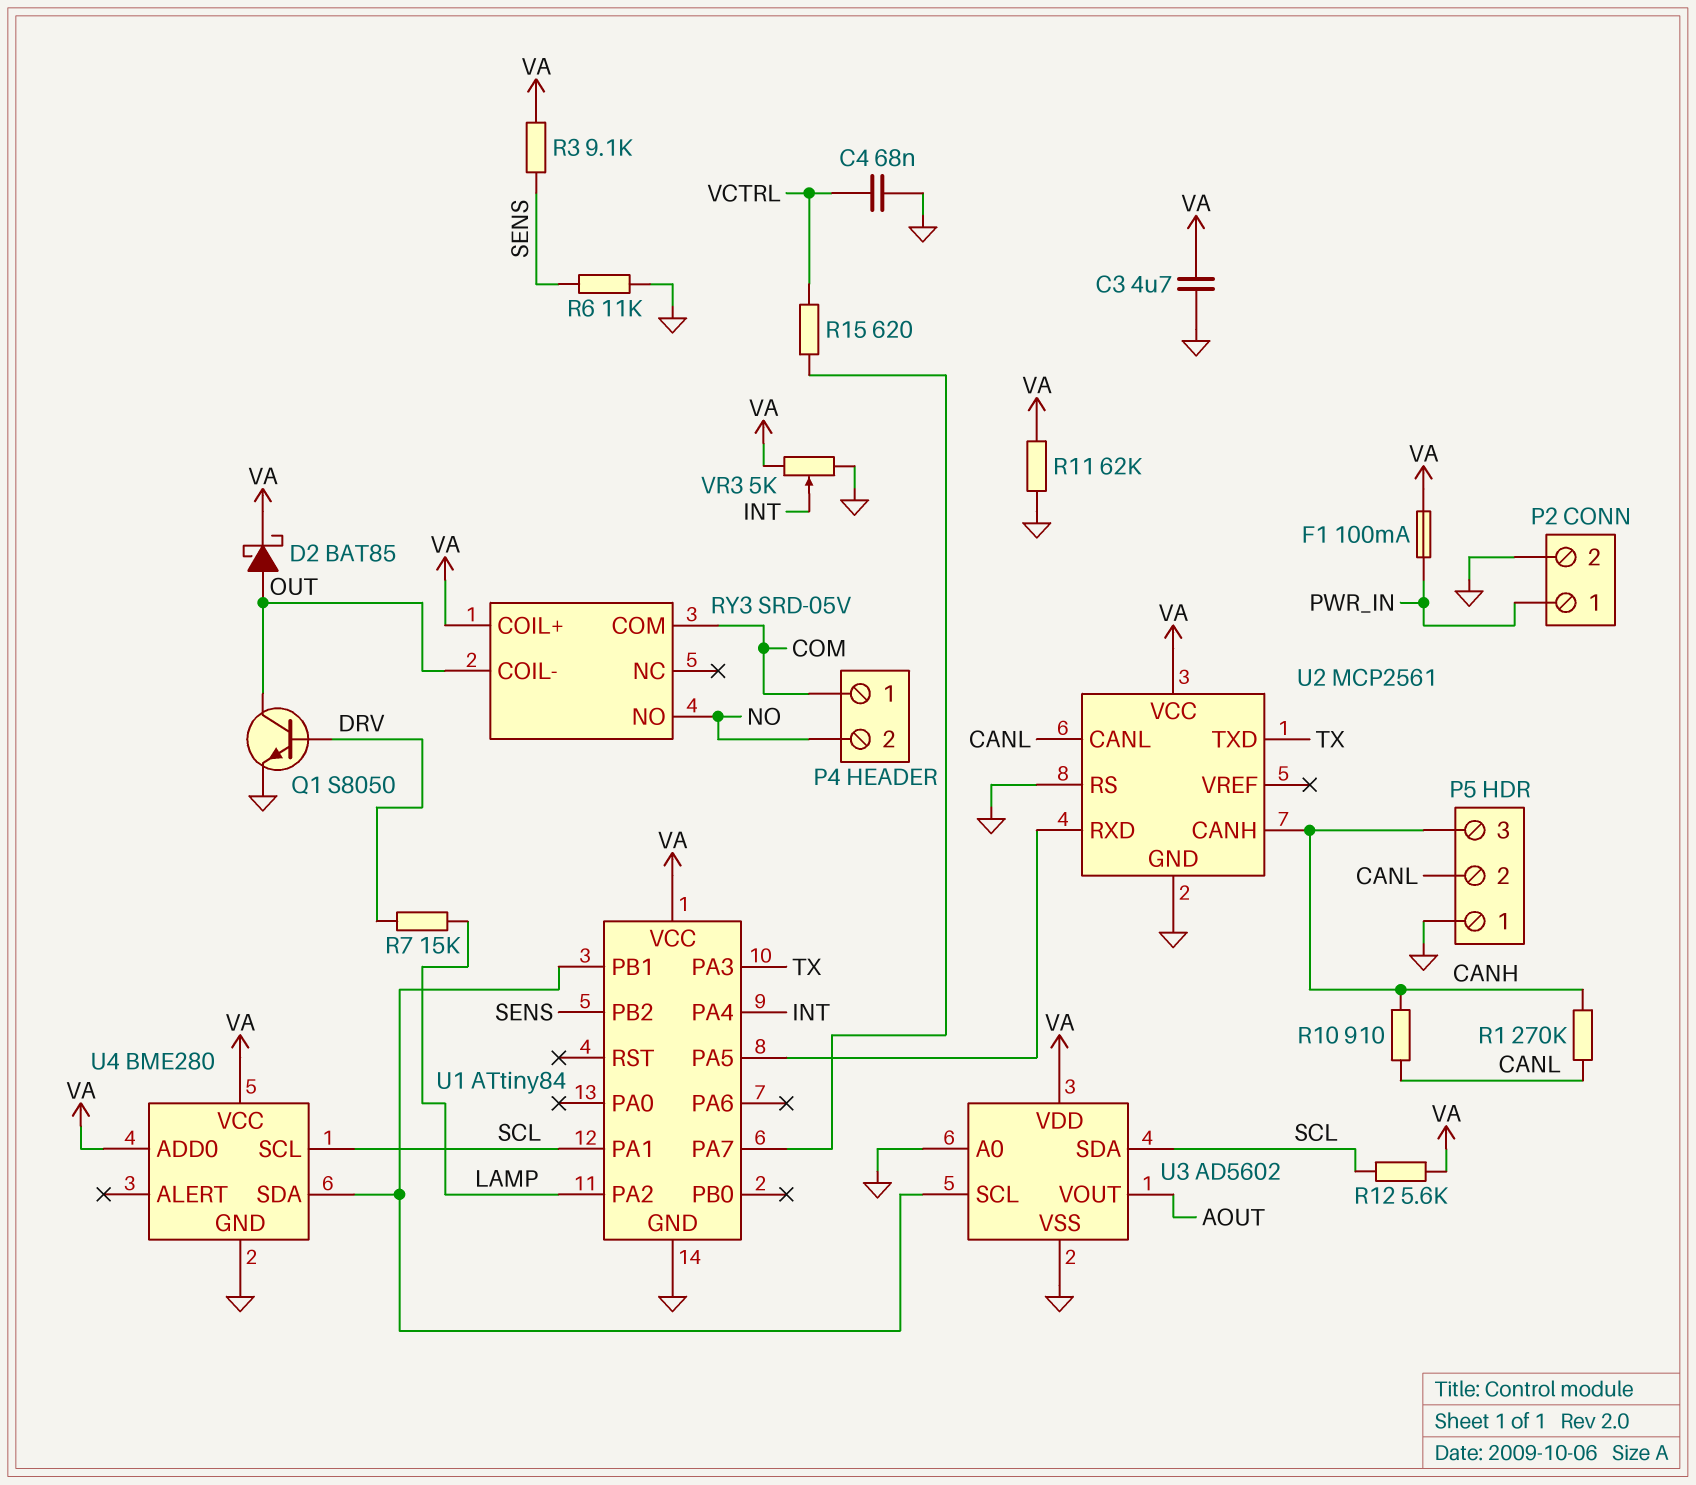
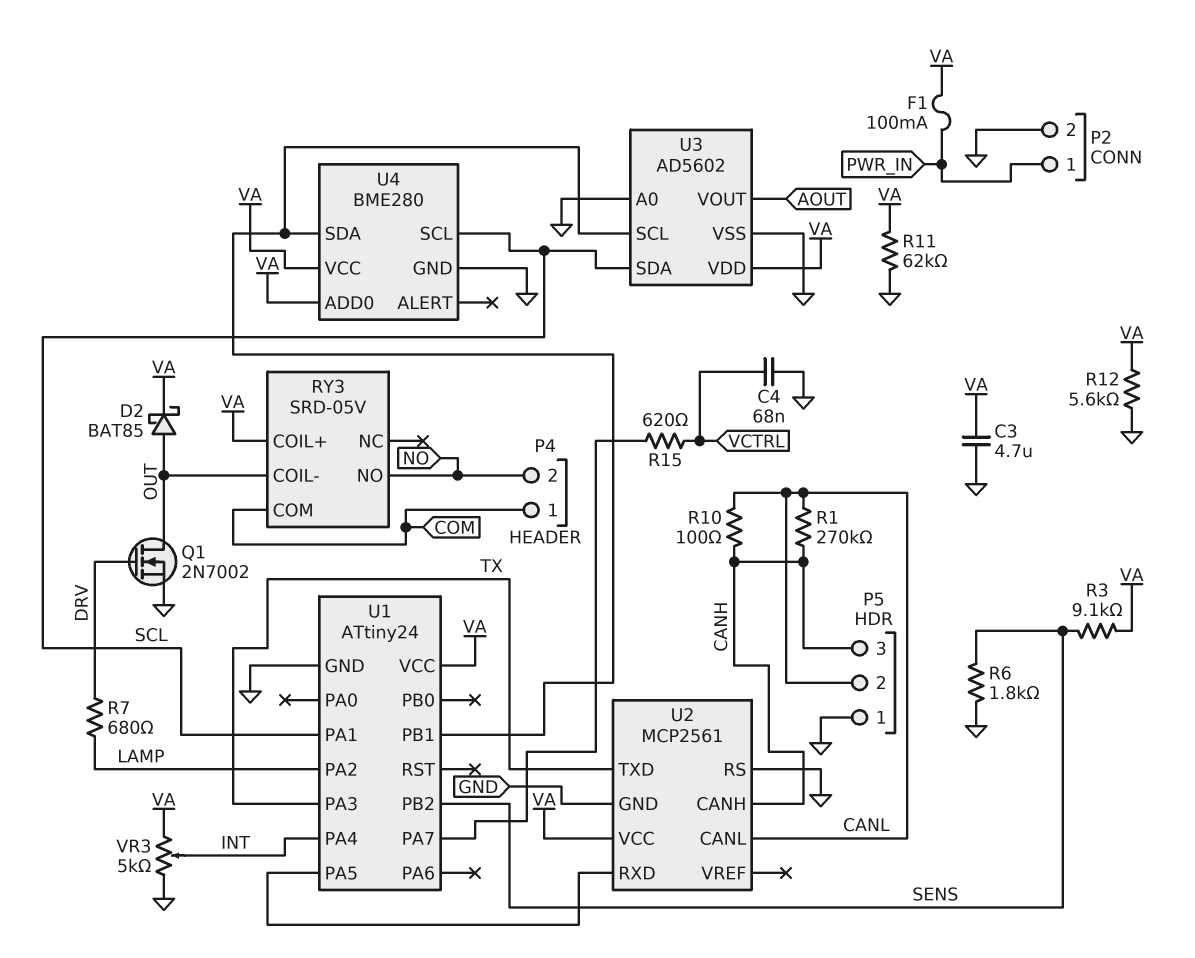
Q1: NPN S8050 (B DRV, C OUT, E GND) -> NMOS 2N7002 (G DRV, D OUT, S GND)
R6: 11k (GND, SENS) -> 1.8k (GND, SENS)
R7: 15k (DRV, LAMP) -> 680 (DRV, LAMP)
R10: 910 (CANH, CANL) -> 100 (CANH, CANL)
R12: 5.6k (SCL, VA) -> 5.6k (GND, VA)
U1: ATtiny84 -> ATtiny24

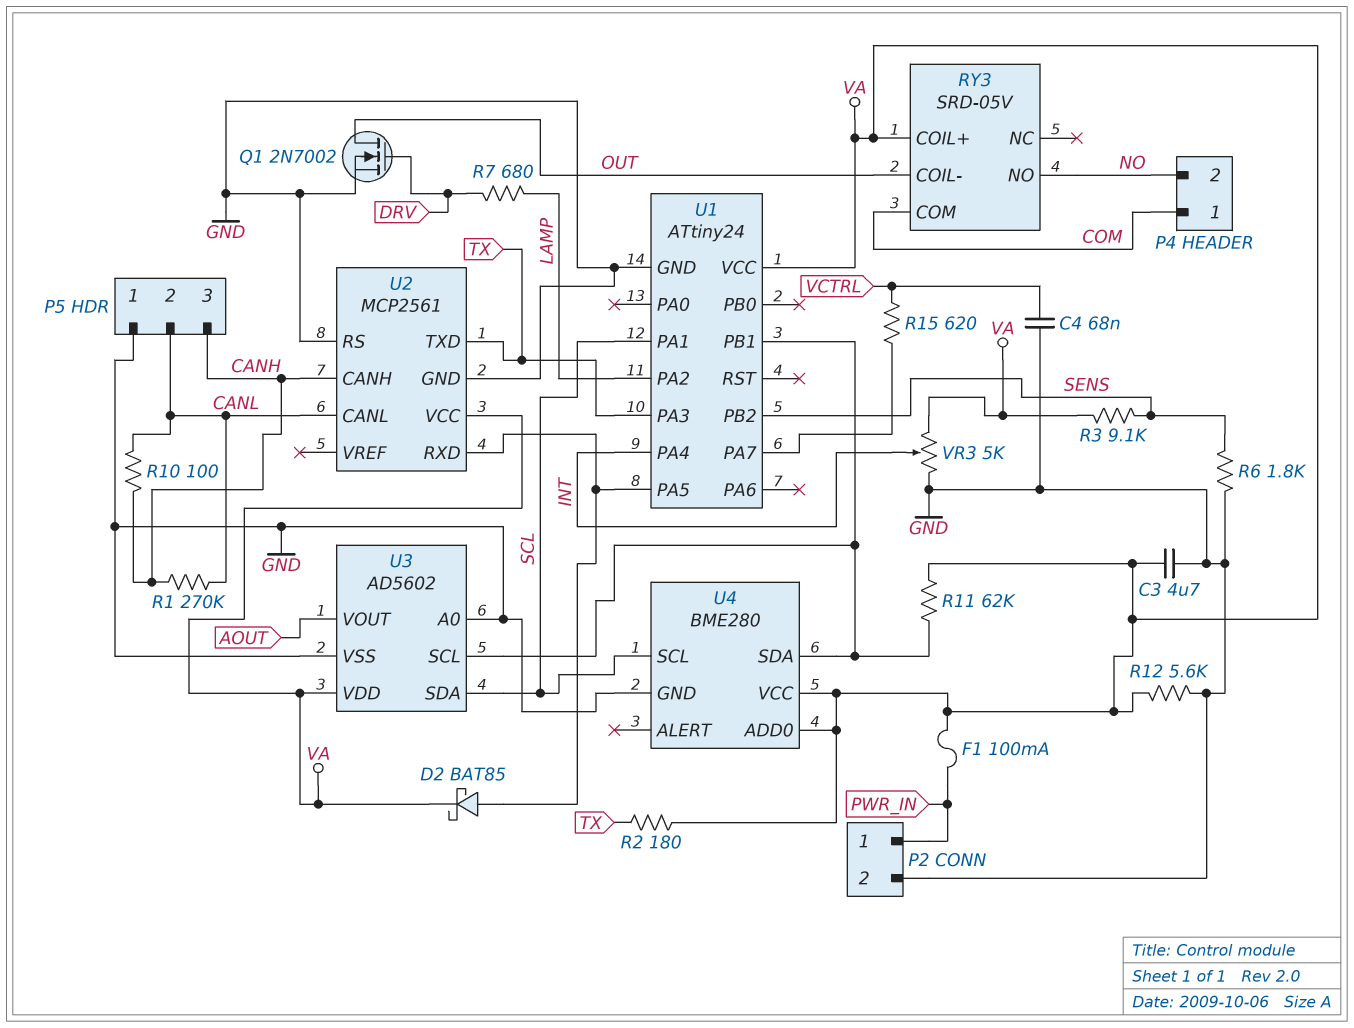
D2: schottky BAT85 (A OUT, K VA) -> schottky BAT85 (A U1/PA5, K VA)
R2: none -> 180 (TX, VA)
R11: 62k (GND, VA) -> 62k (U1/PB1, VA)

